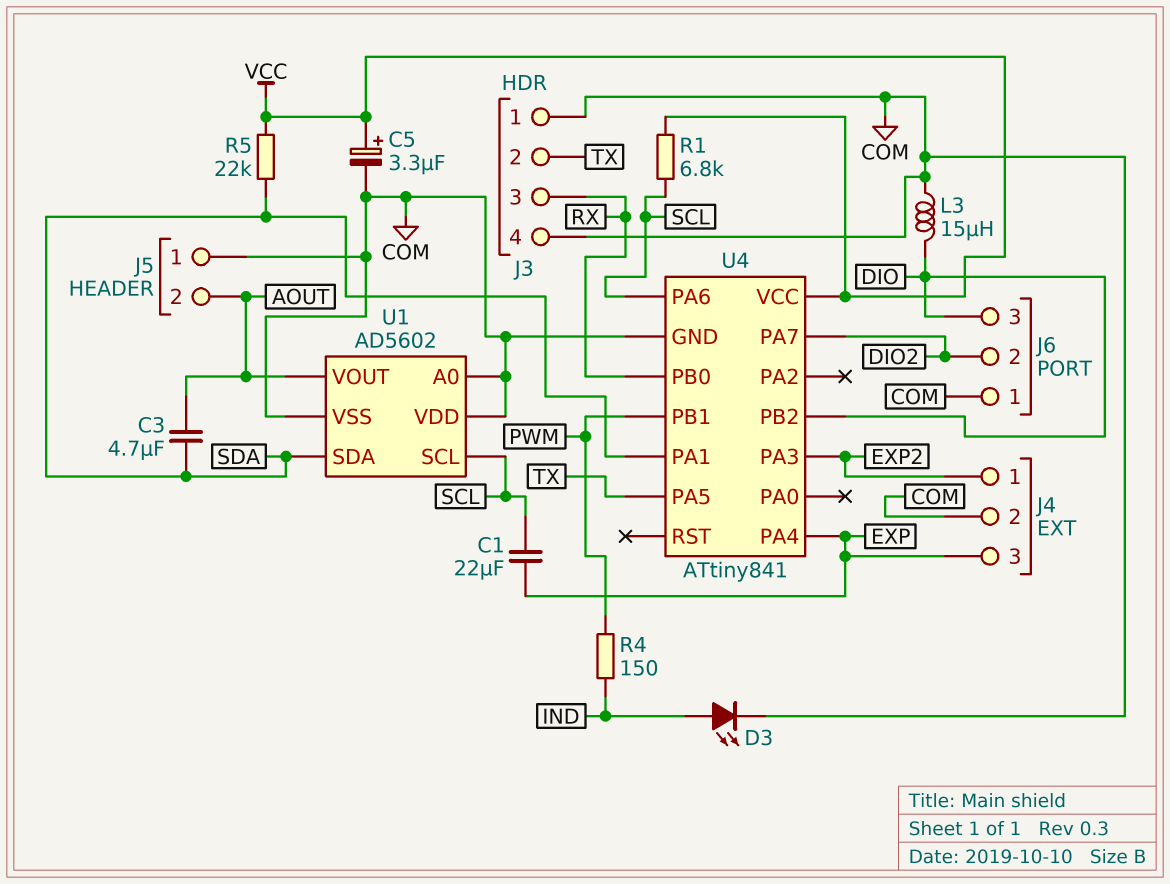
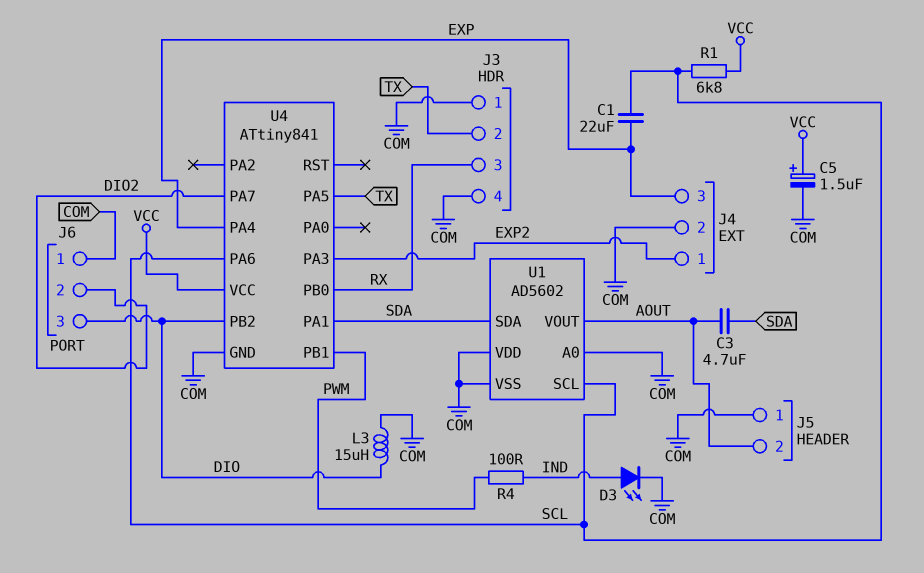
C5: 3.3uF (plus VCC, minus COM) -> 1.5uF (plus VCC, minus COM)
R4: 150 (IND, PWM) -> 100 (IND, PWM)
R5: 22k (SDA, VCC) -> none

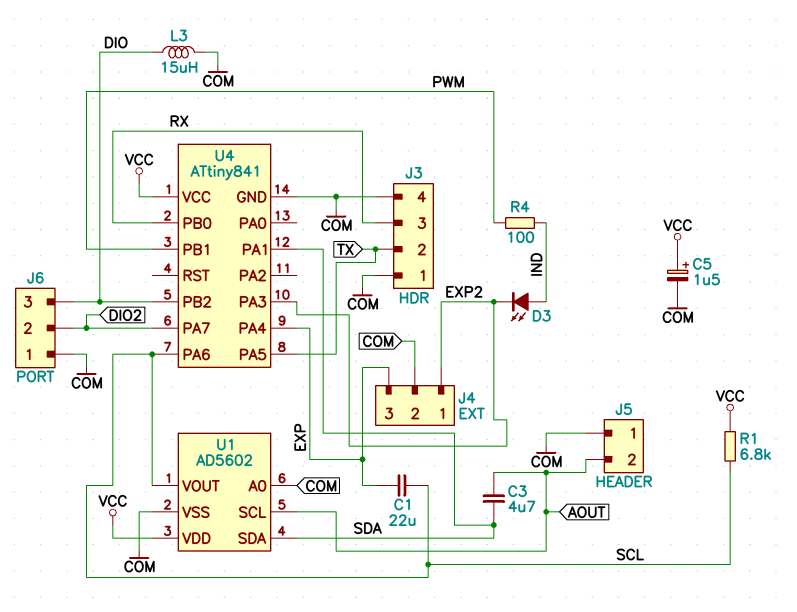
D3: LED (A IND, K COM) -> LED (A IND, K EXP2)
U1 pin SCL: SCL -> AOUT
U1 pin VDD: COM -> VCC
U1 pin VOUT: AOUT -> SCL

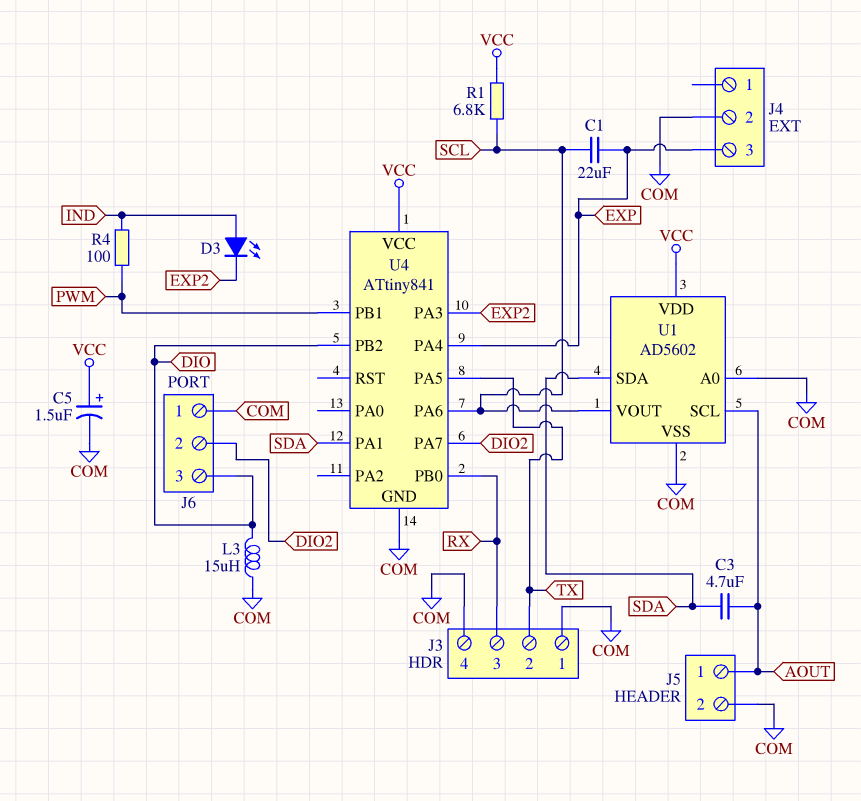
J4 pin 1: EXP2 -> none
J5 pin 1: COM -> AOUT
J5 pin 2: AOUT -> COM

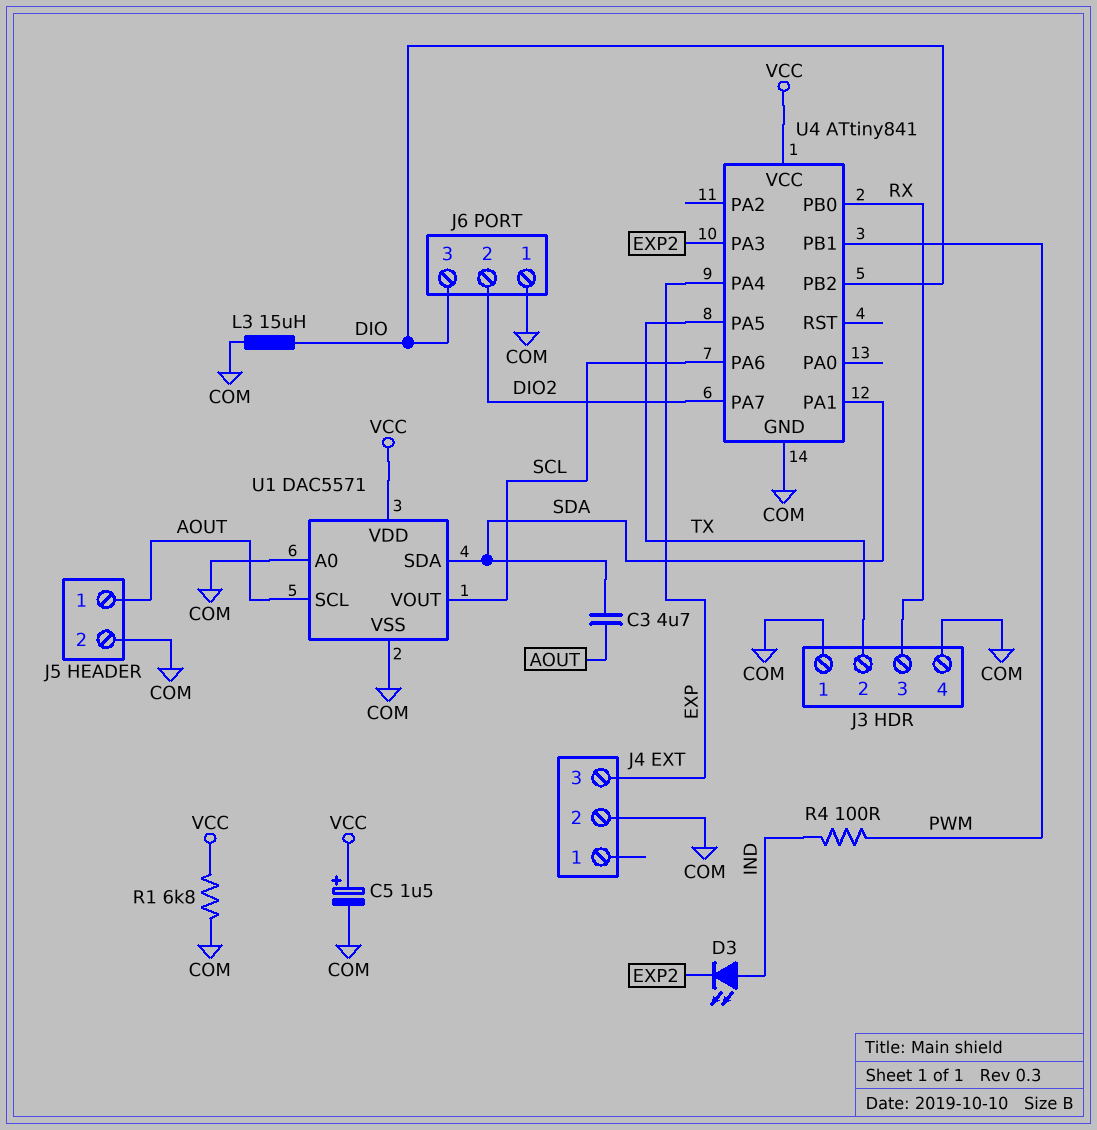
C1: 22uF (EXP, SCL) -> none
R1: 6.8k (SCL, VCC) -> 6.8k (COM, VCC)
U1: AD5602 -> DAC5571

